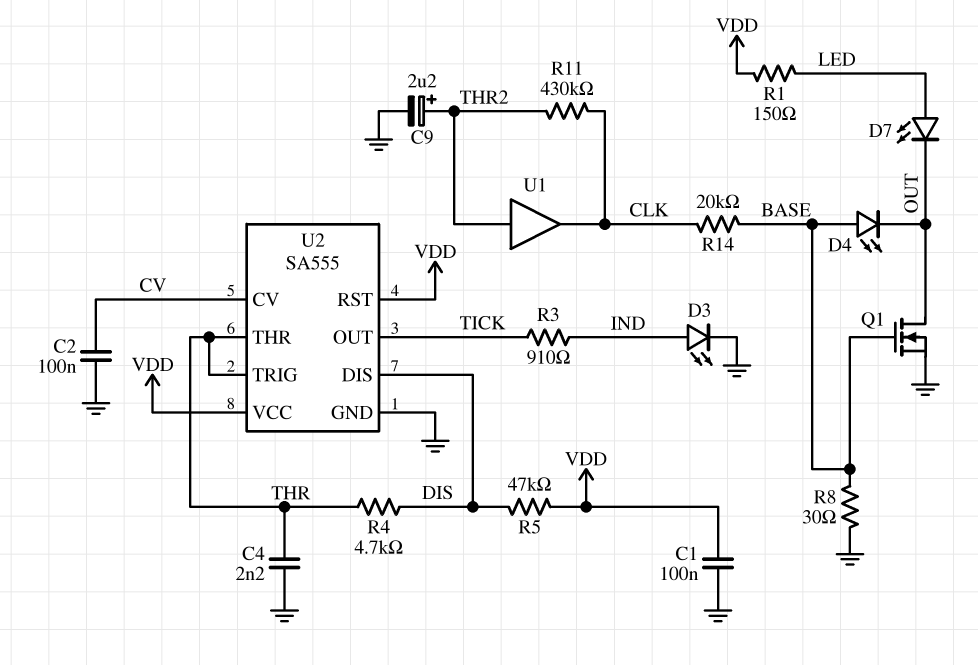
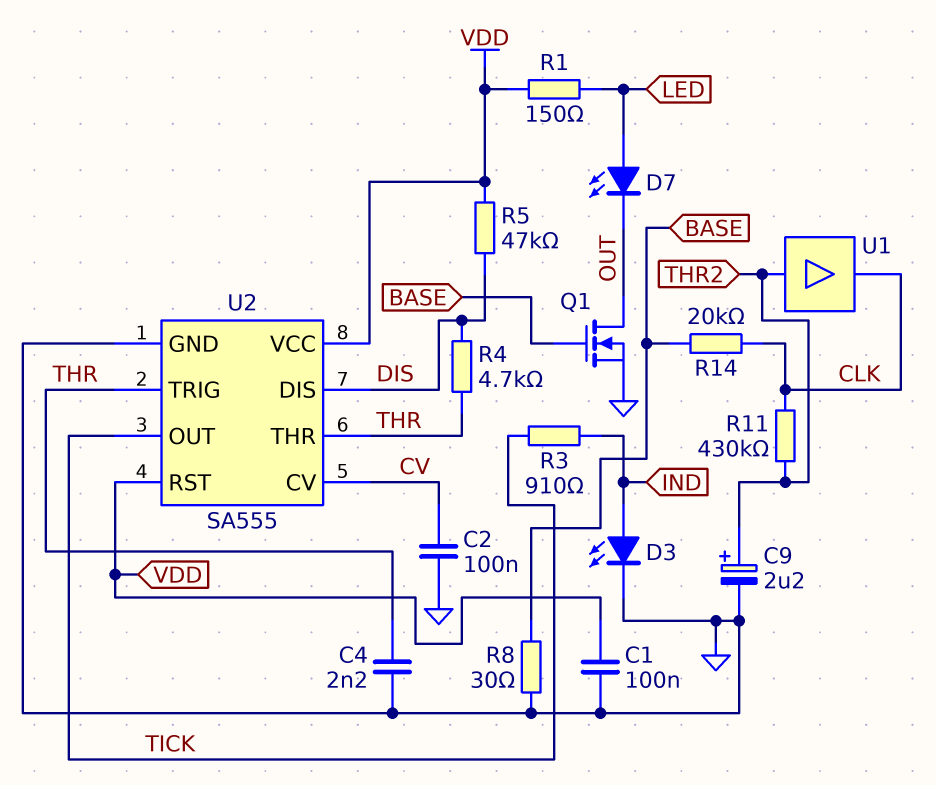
D4: LED (A BASE, K OUT) -> none

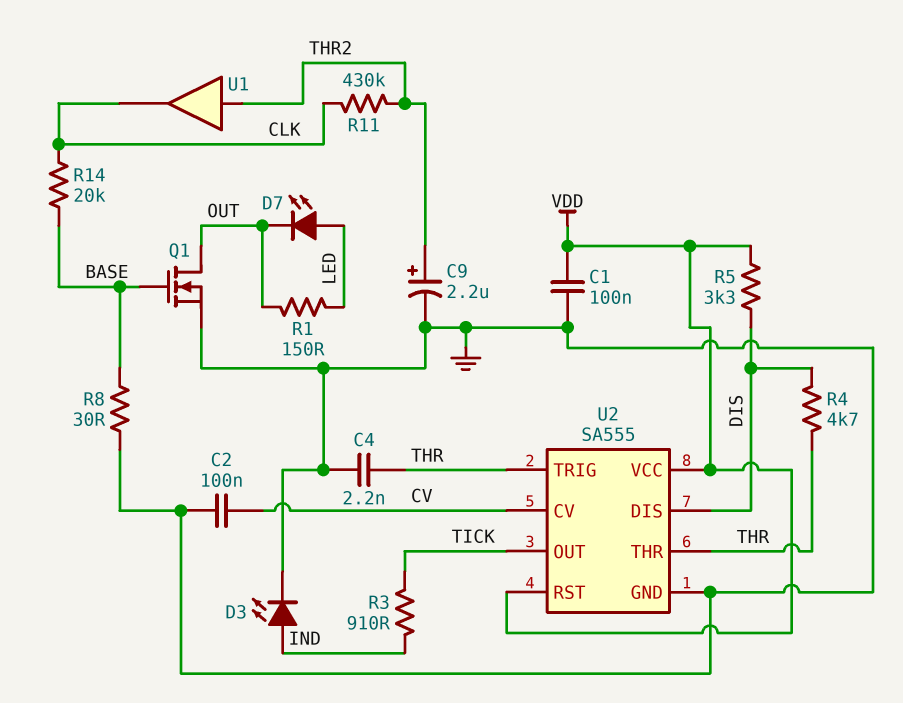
R1: 150 (LED, VDD) -> 150 (LED, OUT)
R5: 47k (DIS, VDD) -> 3.3k (DIS, VDD)

